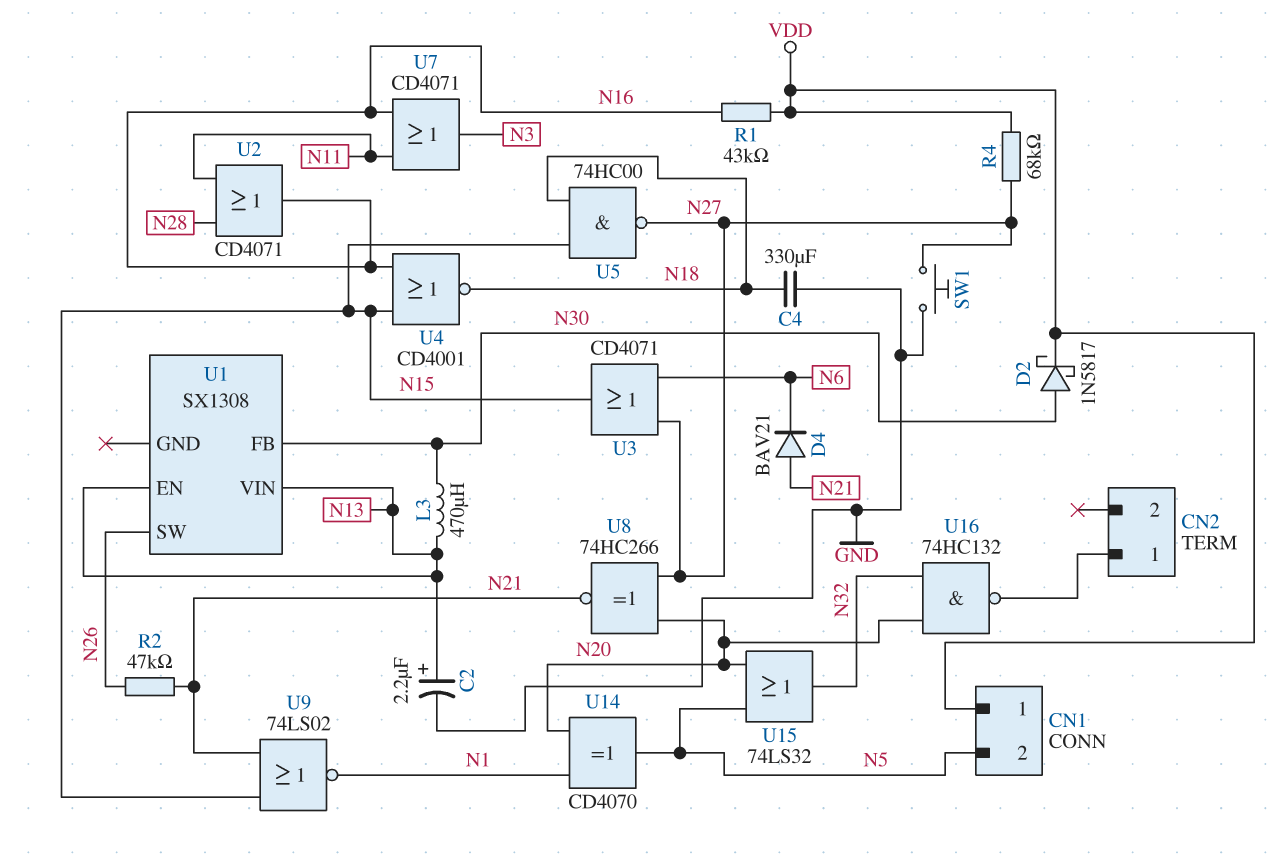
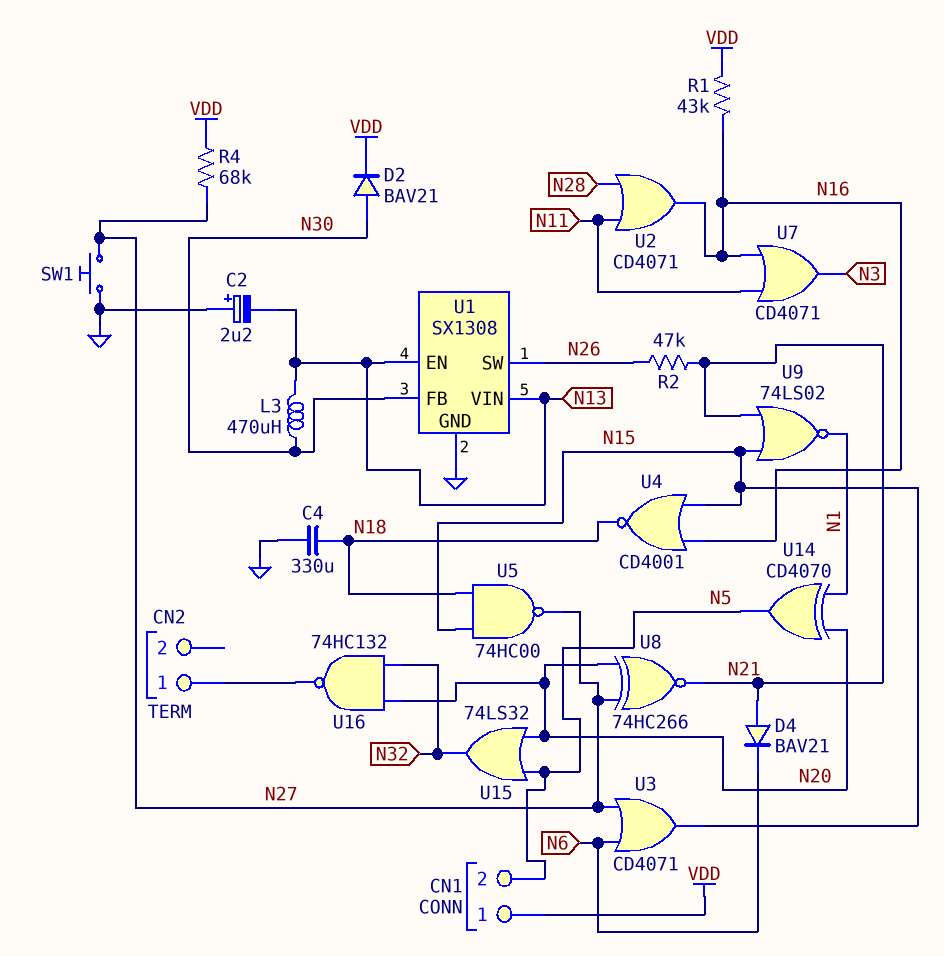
C2: 2.2uF (plus N13, minus GND) -> 2.2uF (plus GND, minus N13)
D2: schottky 1N5817 (A N30, K VDD) -> diode BAV21 (A N30, K VDD)
U1 pin GND: none -> GND

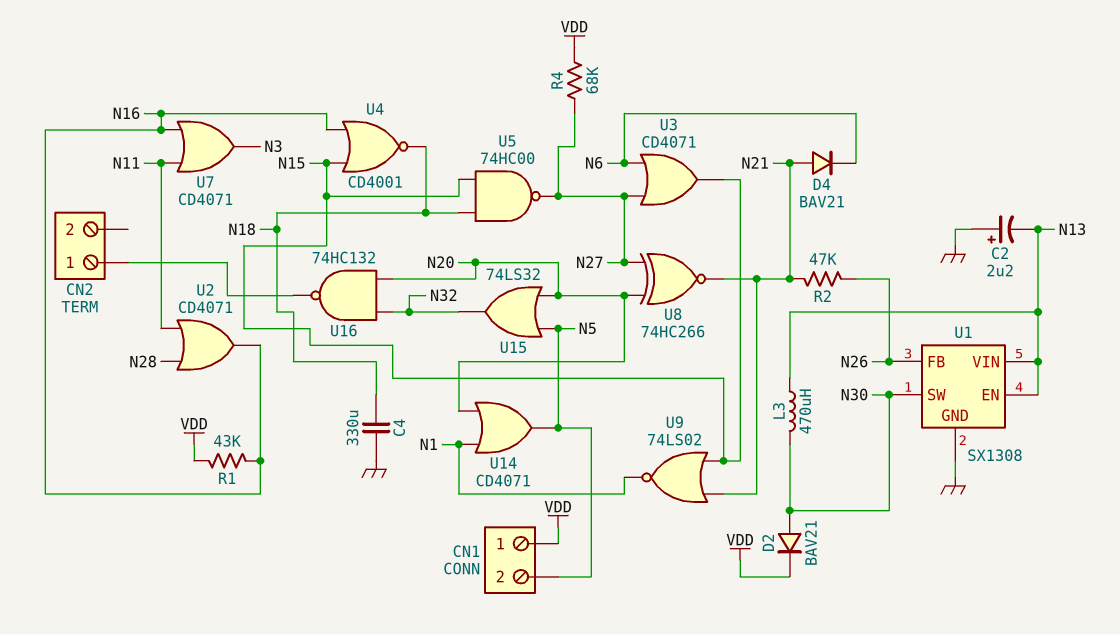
SW1: button (GND, N27) -> none
U1 pin FB: N30 -> N26
U1 pin SW: N26 -> N30
U14: XOR CD4070 (in N1, in N20, out N5) -> OR CD4071 (in N1, in N20, out N5)

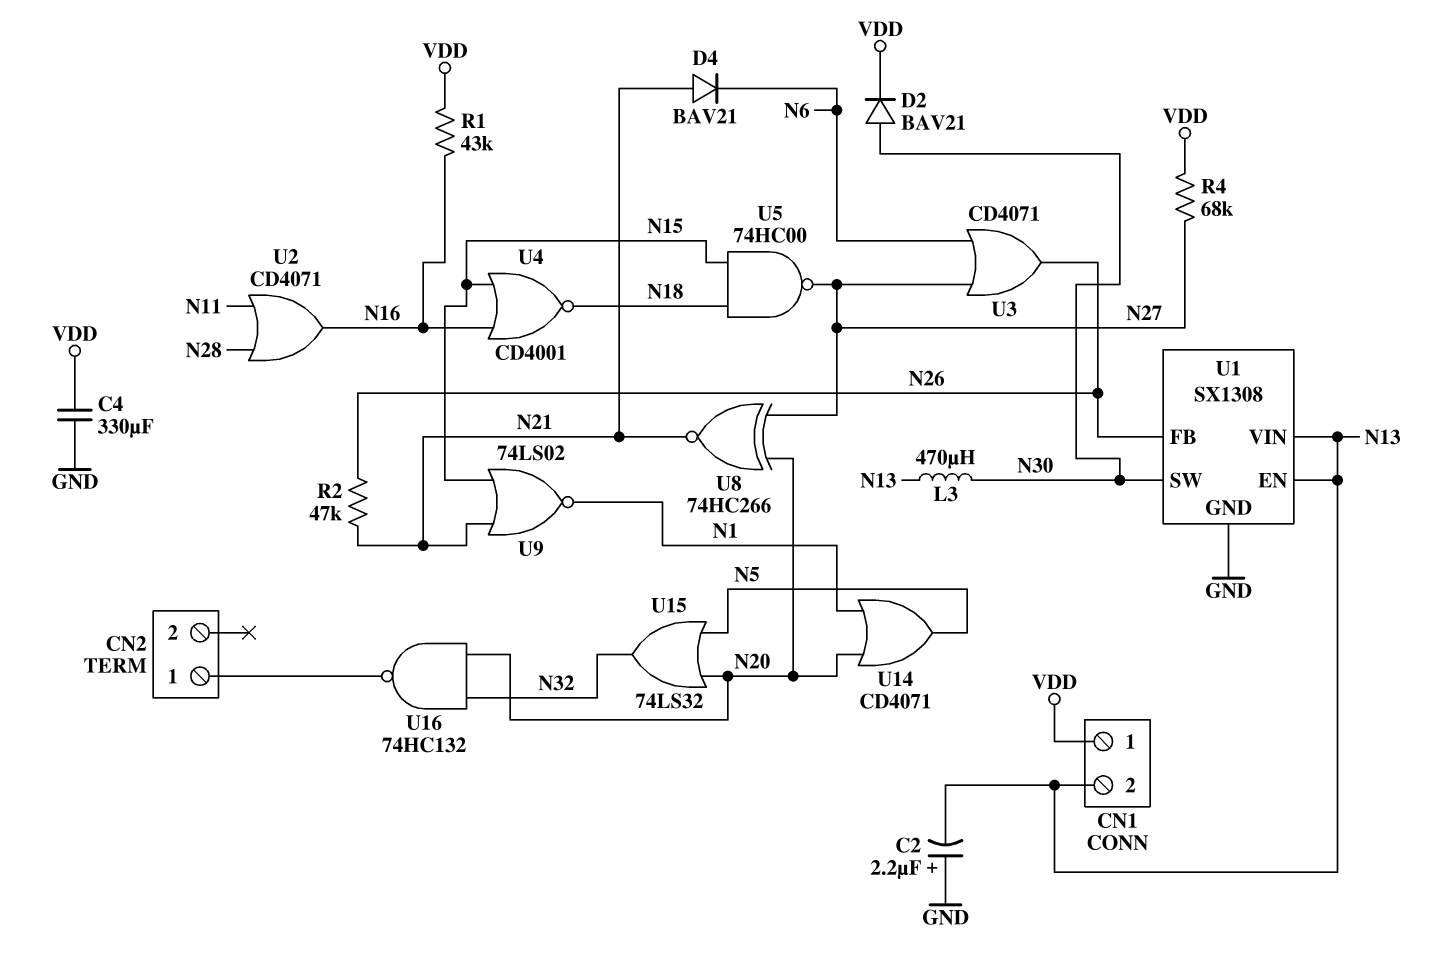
C4: 330uF (GND, N18) -> 330uF (GND, VDD)
CN1 pin 2: N5 -> N13
U3: OR CD4071 (in N6, in N27, out N15) -> OR CD4071 (in N6, in N27, out N26)
U7: OR CD4071 (in N11, in N16, out N3) -> none

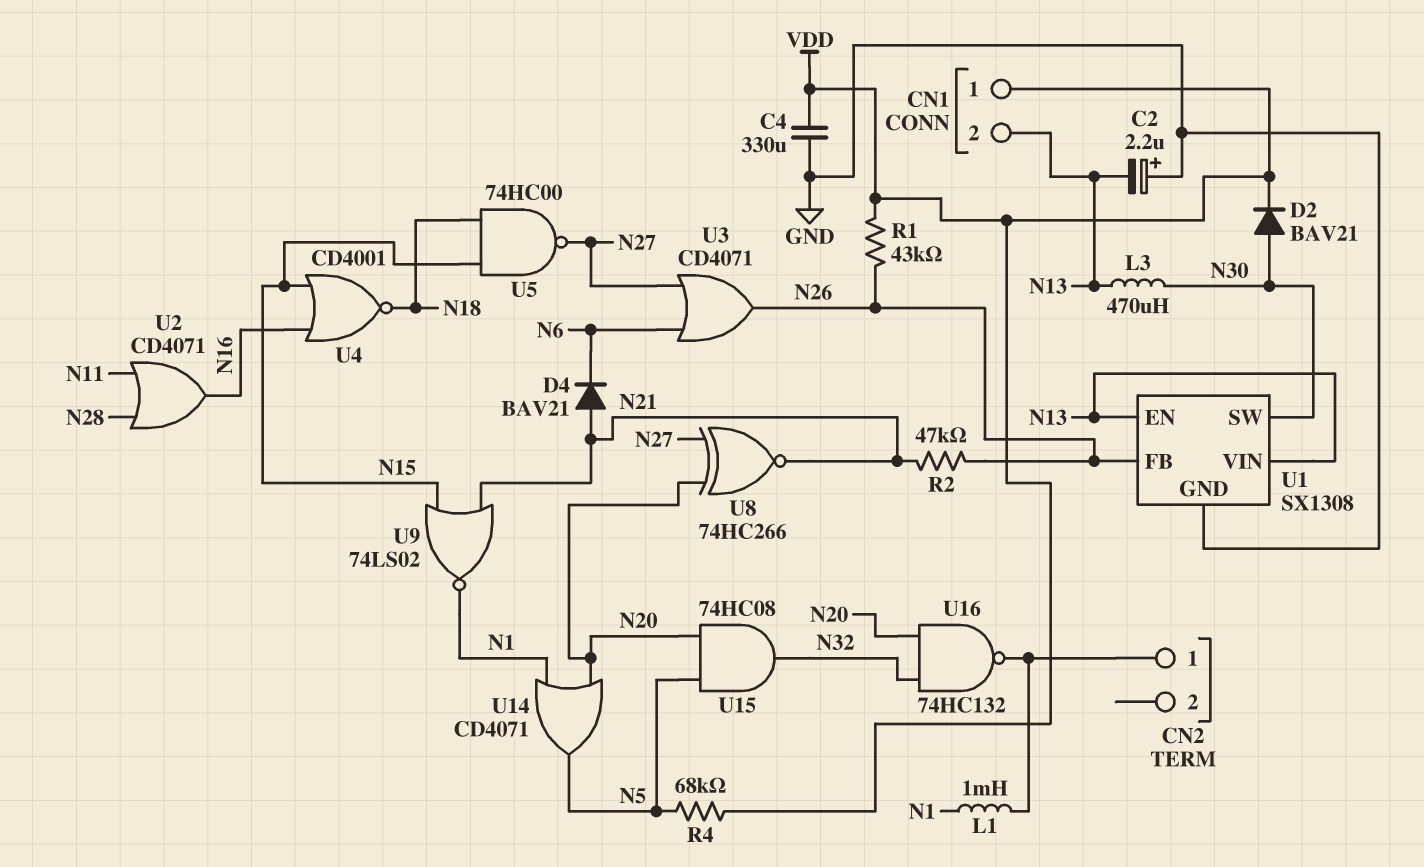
L1: none -> 1mH (CN2/1, N1)
R1: 43k (N16, VDD) -> 43k (N26, VDD)
R4: 68k (N27, VDD) -> 68k (N5, VDD)
U15: OR 74LS32 (in N5, in N20, out N32) -> AND 74HC08 (in N5, in N20, out N32)

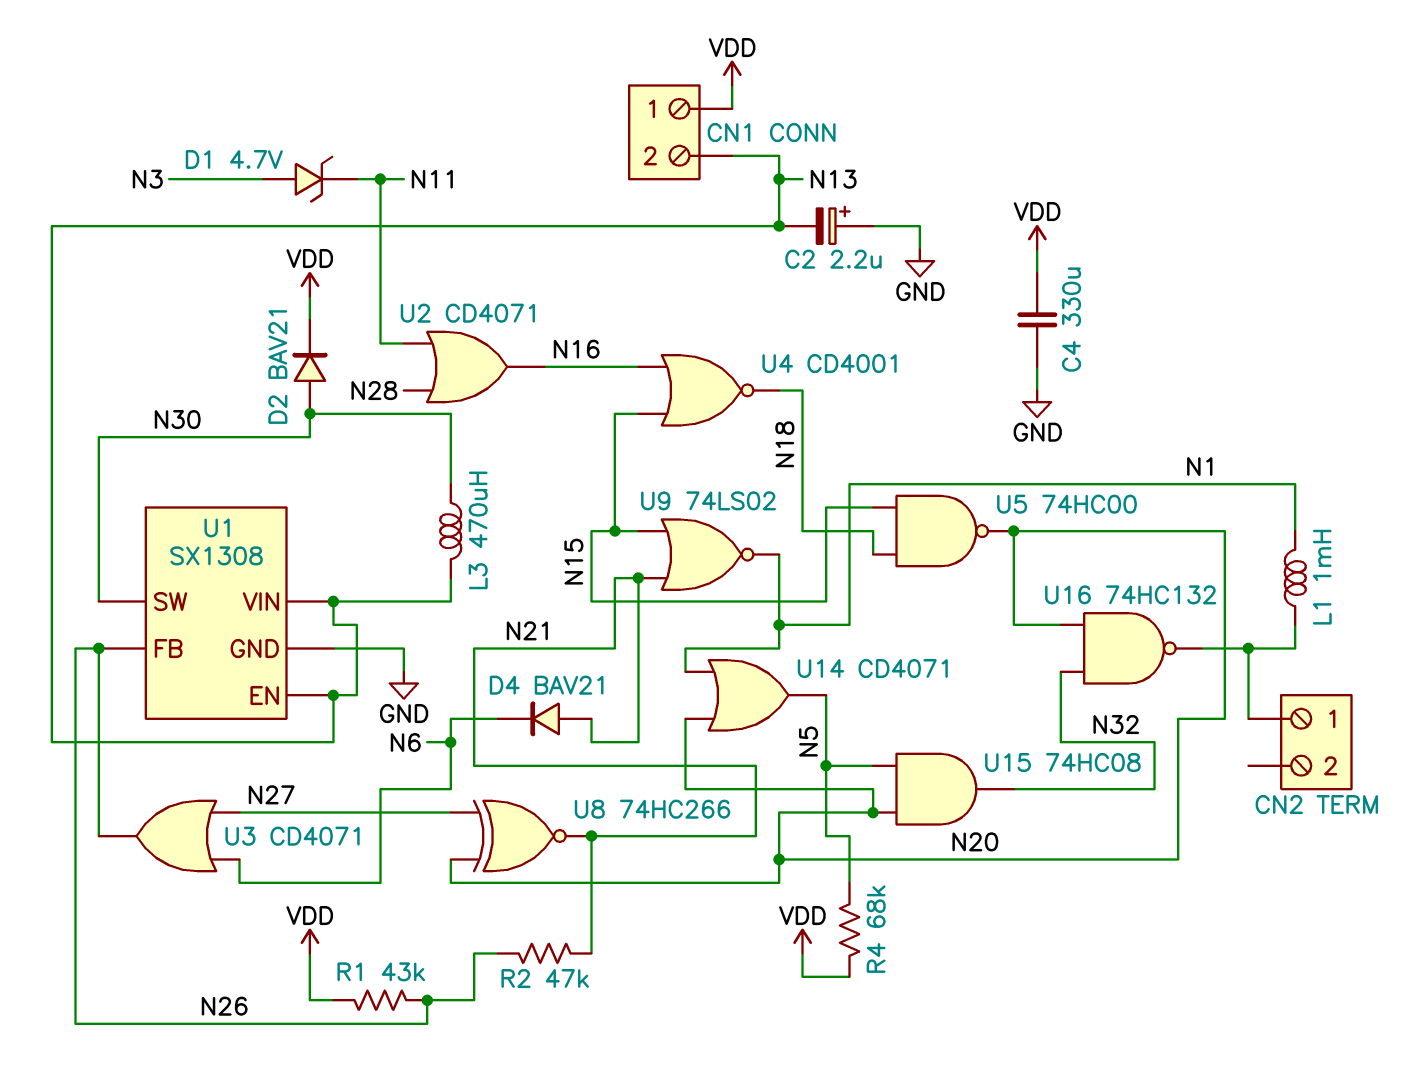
D1: none -> zener 4.7V (A N3, K N11)
U5: NAND 74HC00 (in N15, in N18, out N27) -> NAND 74HC00 (in N15, in N18, out N20)

